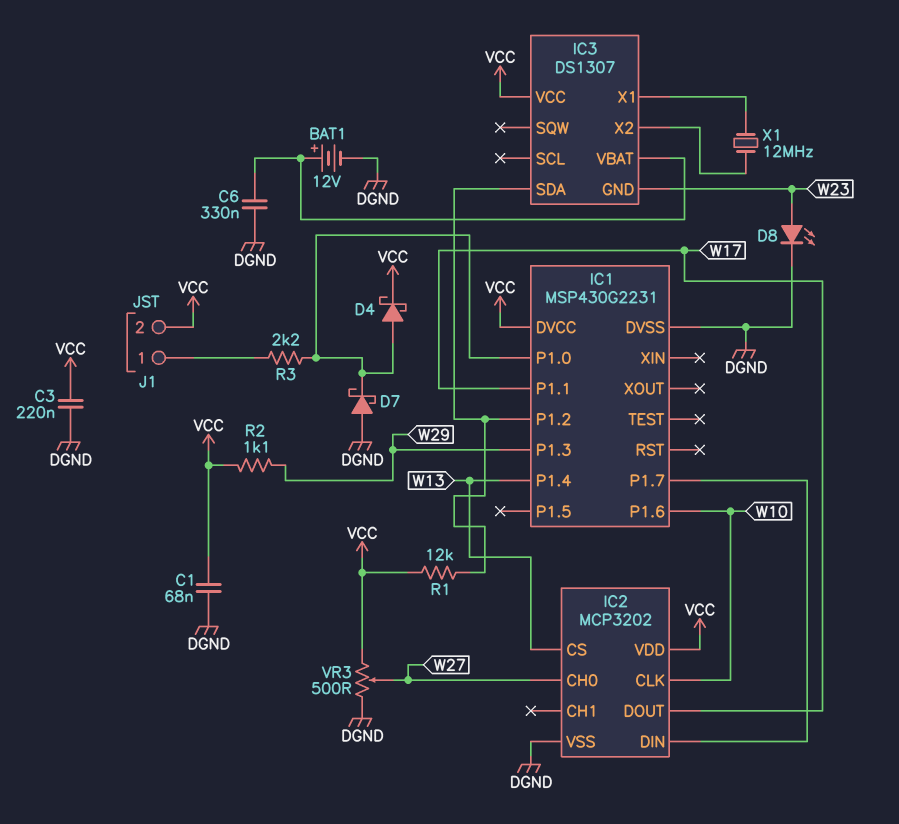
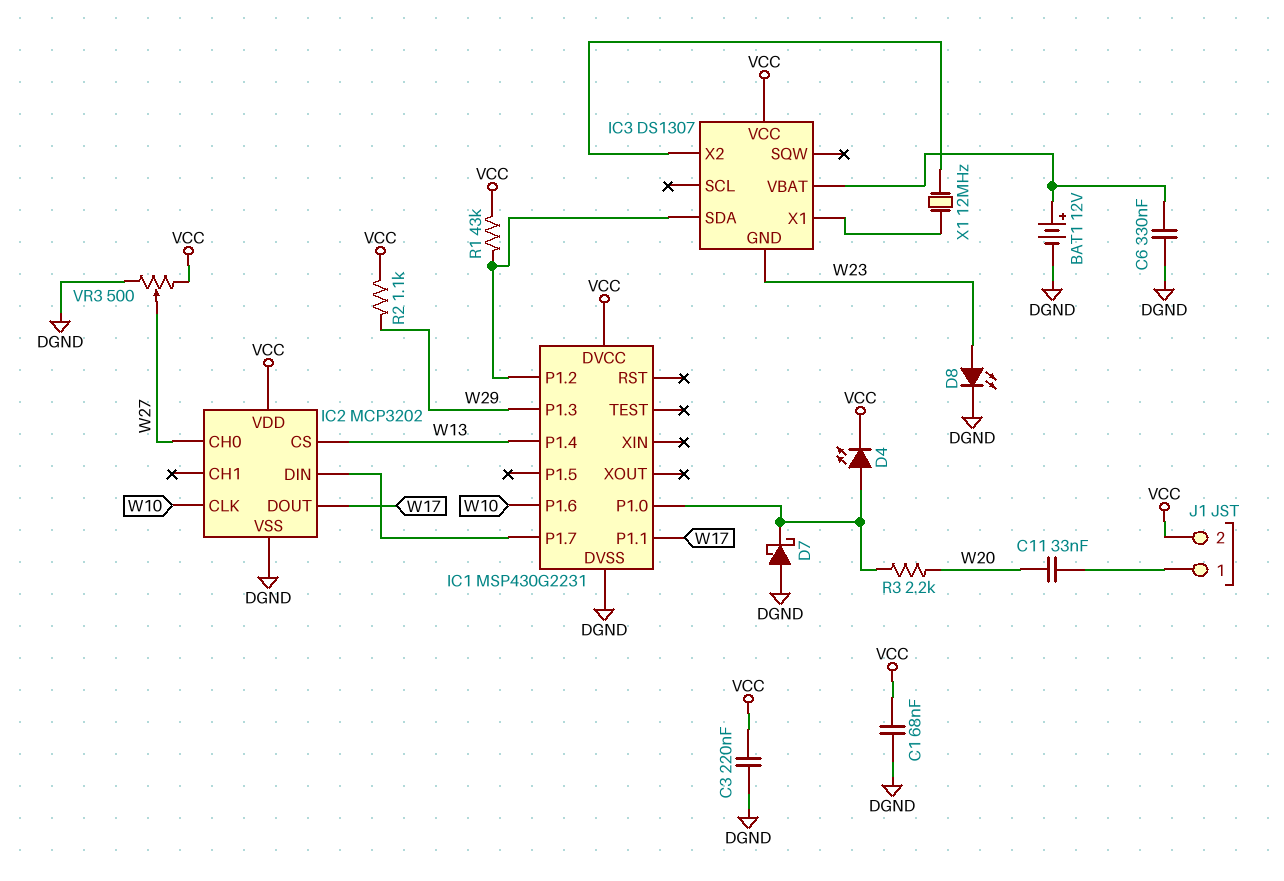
C11: none -> 33nF (J1/1, W20)
D4: schottky (A IC1/P1.0, K VCC) -> LED (A IC1/P1.0, K VCC)
R1: 12k (IC1/P1.2, VCC) -> 43k (IC1/P1.2, VCC)
R3: 2.2k (IC1/P1.0, J1/1) -> 2.2k (IC1/P1.0, W20)

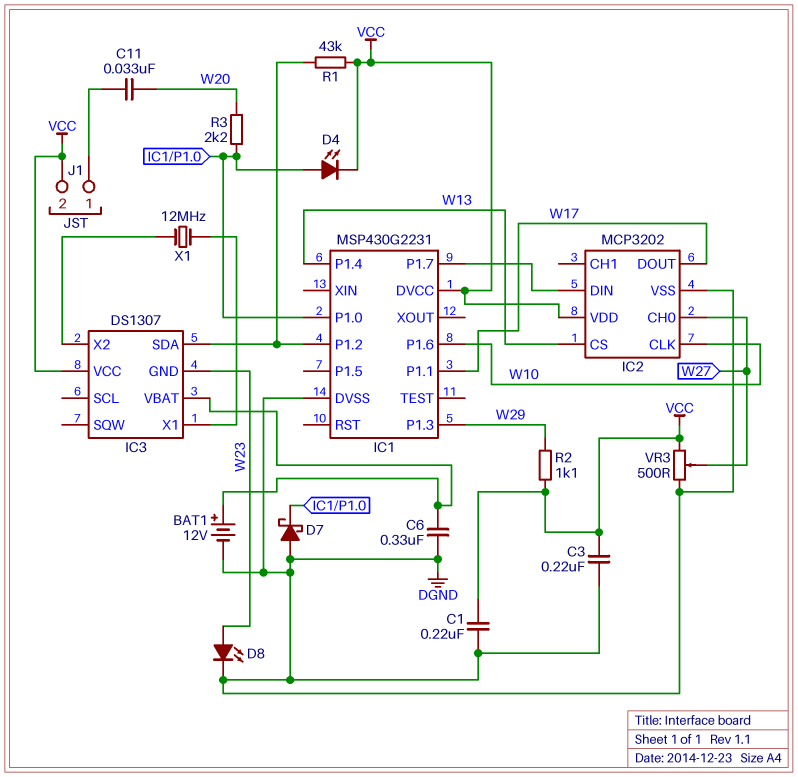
C1: 68nF (DGND, VCC) -> 220nF (DGND, VCC)

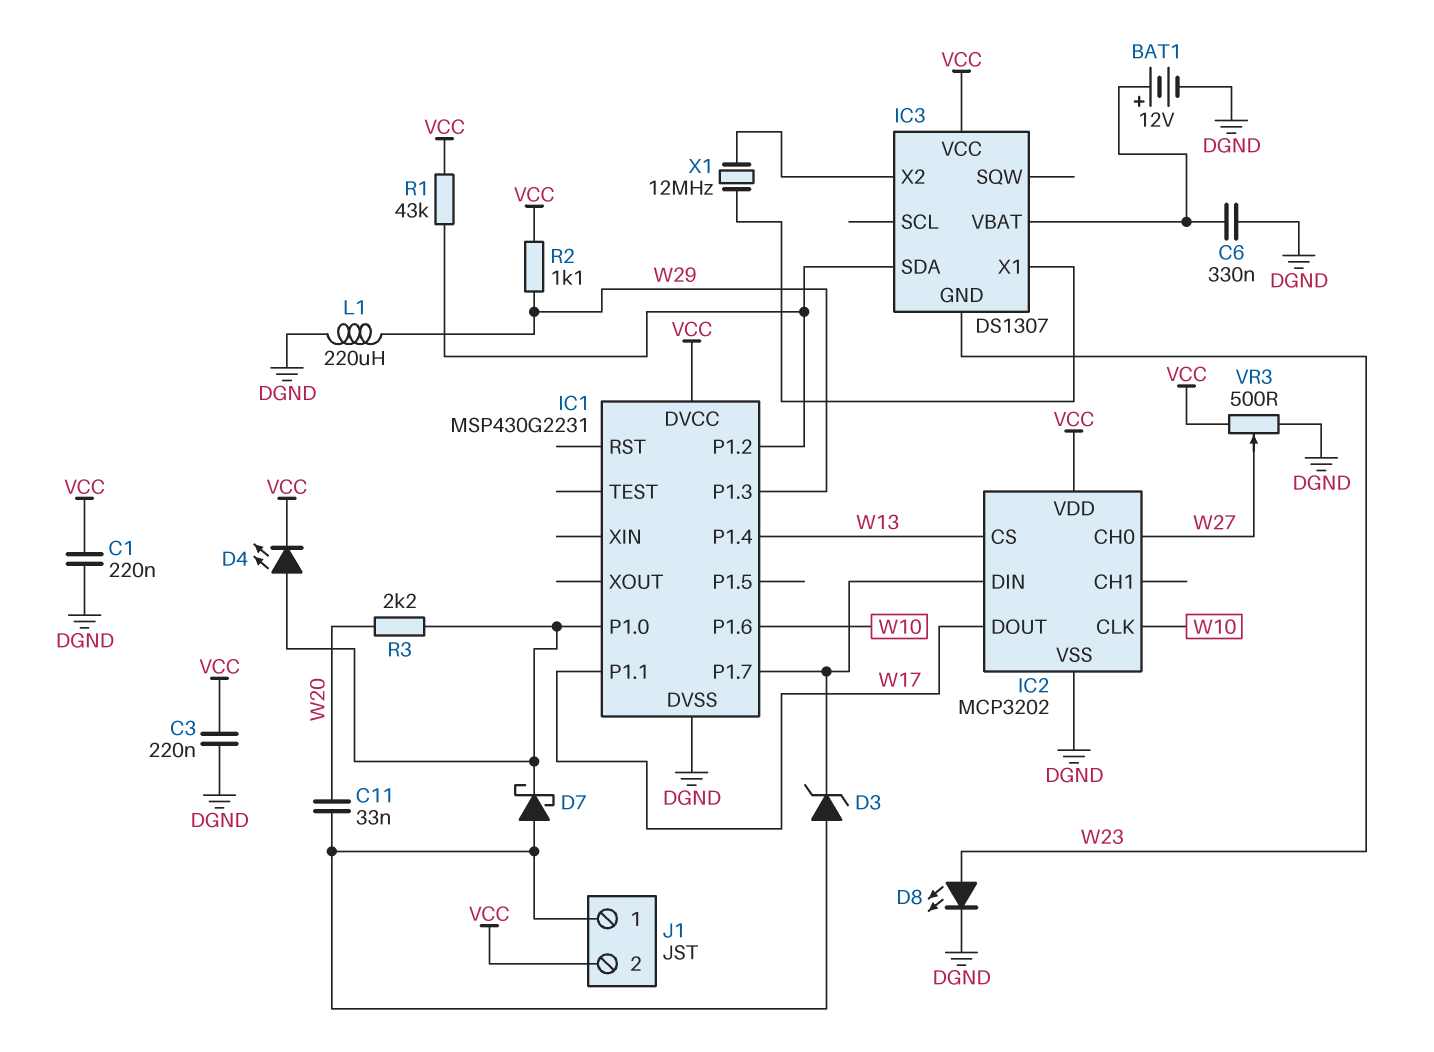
D3: none -> zener (A J1/1, K IC1/P1.7)
D7: schottky (A DGND, K IC1/P1.0) -> schottky (A J1/1, K IC1/P1.0)
L1: none -> 220uH (DGND, W29)

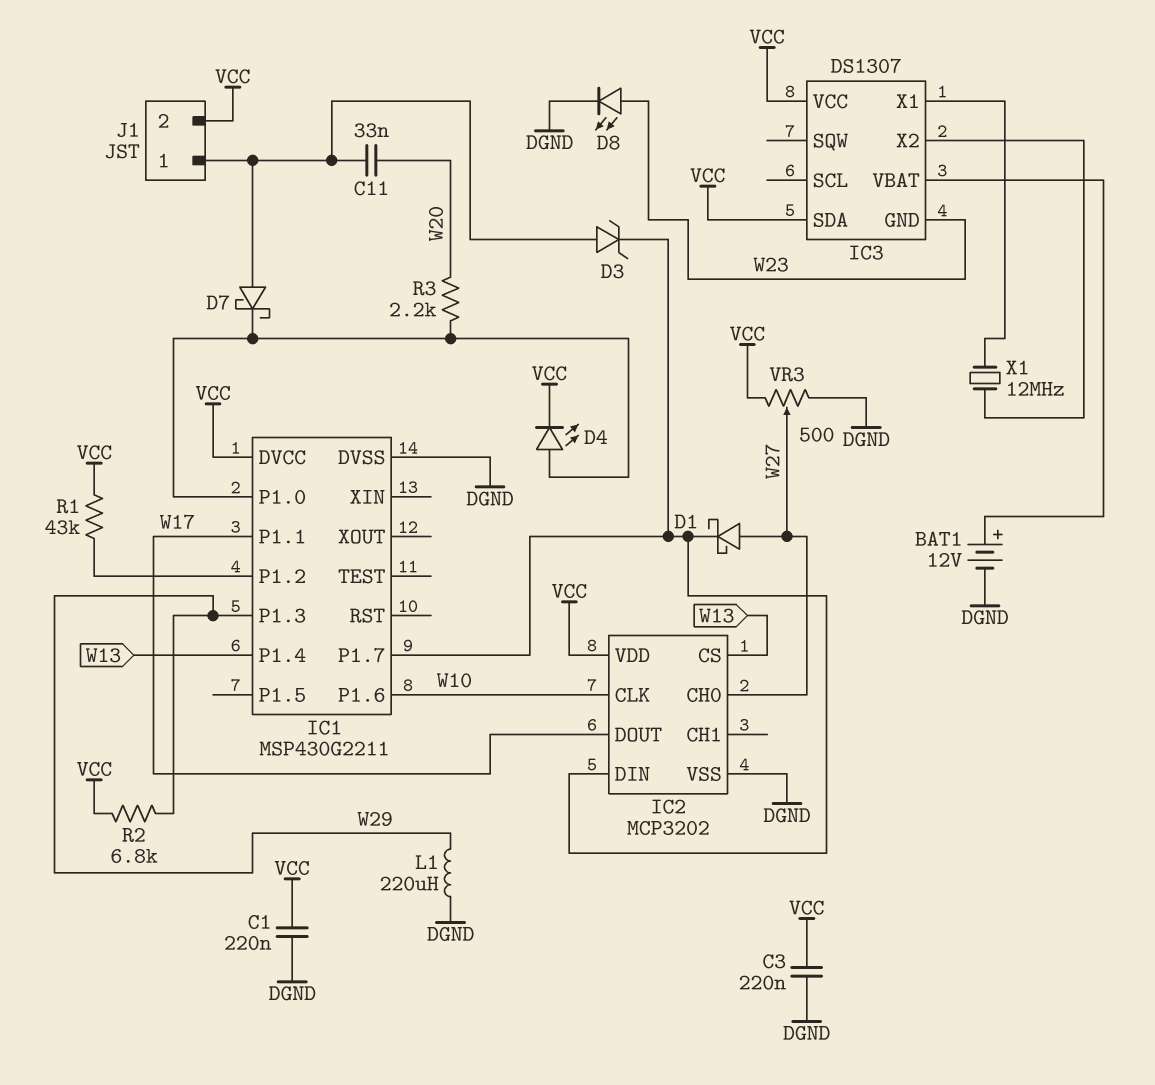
C6: 330nF (DGND, IC3/VBAT) -> none
D1: none -> schottky (A W27, K IC1/P1.7)
IC1: MSP430G2231 -> MSP430G2211
IC3 pin SDA: IC1/P1.2 -> VCC
R2: 1.1k (VCC, W29) -> 6.8k (VCC, W29)

